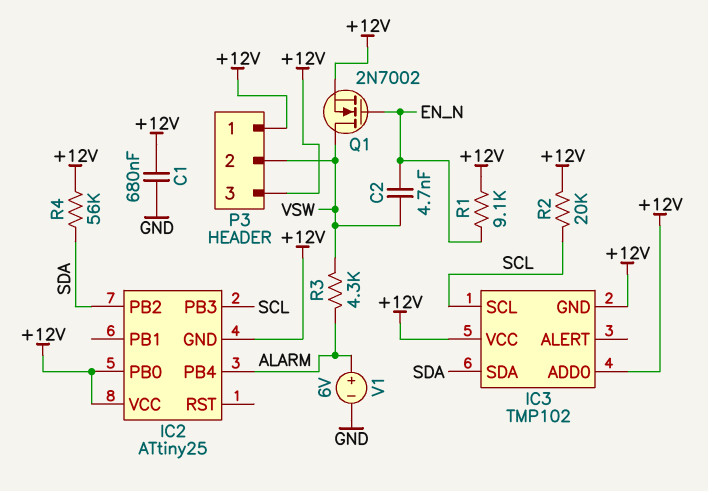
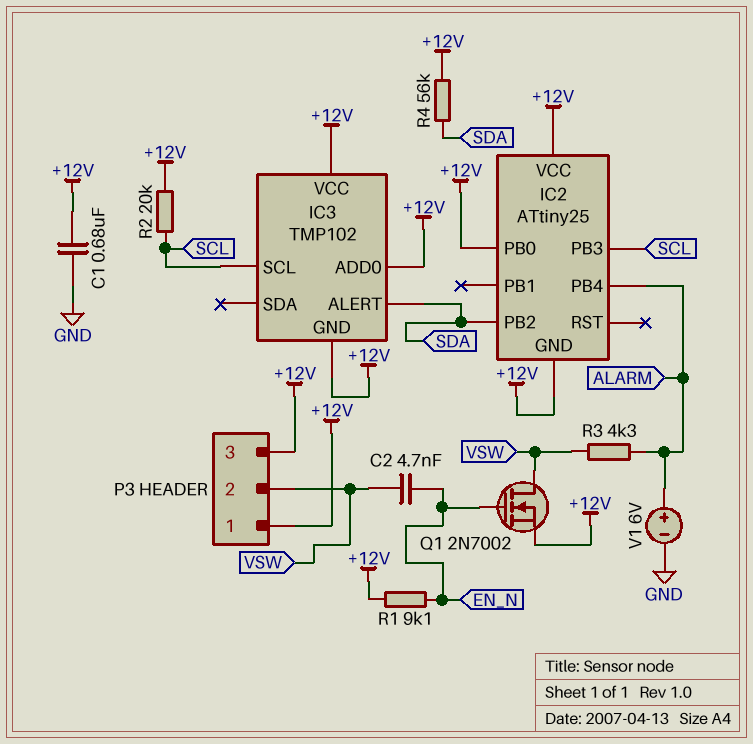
IC3 pin ALERT: none -> SDA
IC3 pin SDA: SDA -> none

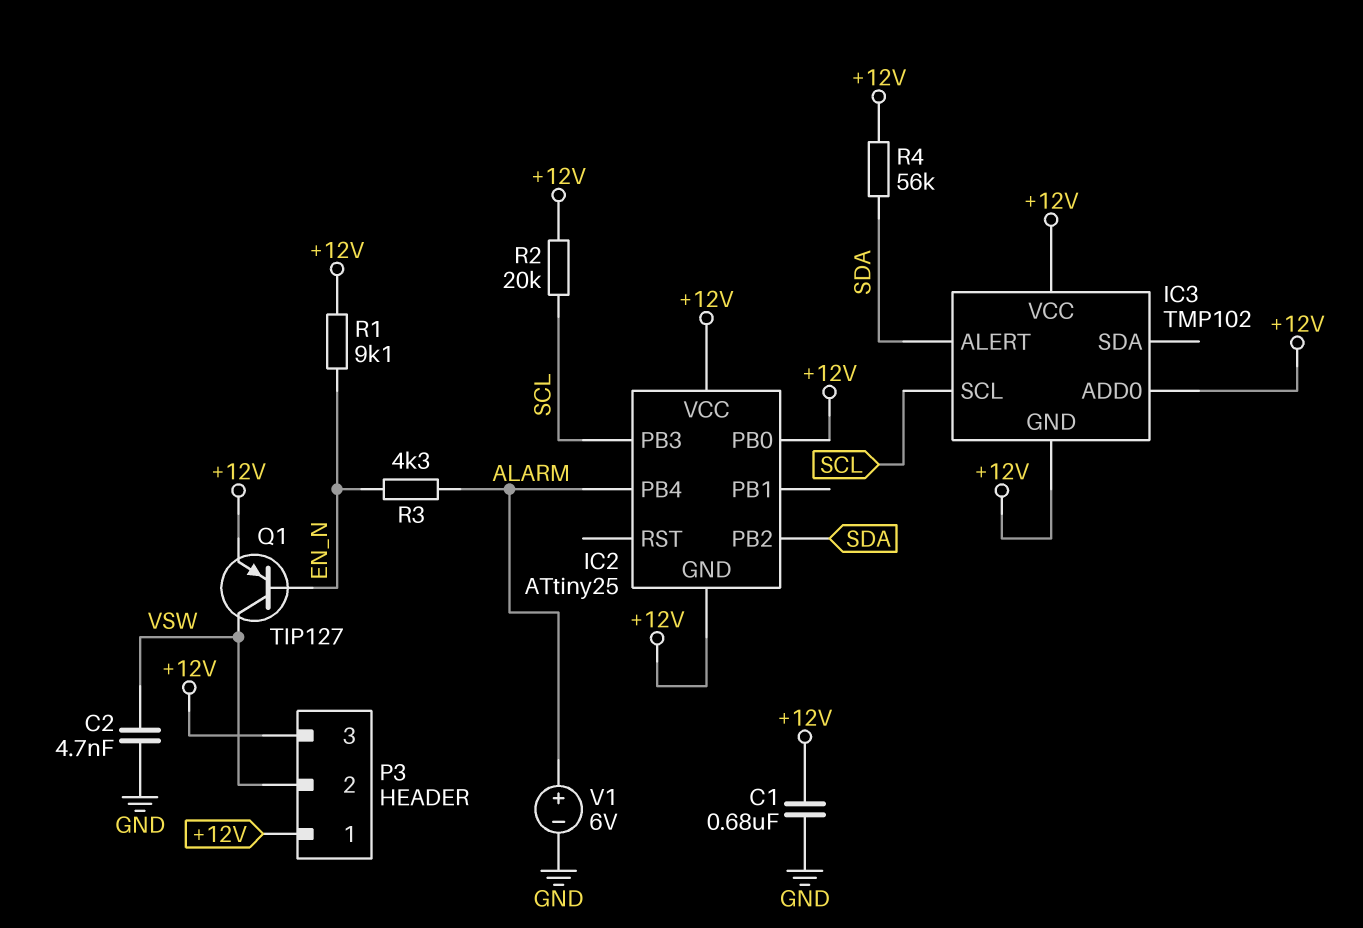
C2: 4.7nF (EN_N, VSW) -> 4.7nF (GND, VSW)
Q1: NMOS 2N7002 (G EN_N, D VSW, S +12V) -> PNP TIP127 (B EN_N, C VSW, E +12V)
R3: 4.3k (ALARM, VSW) -> 4.3k (ALARM, EN_N)

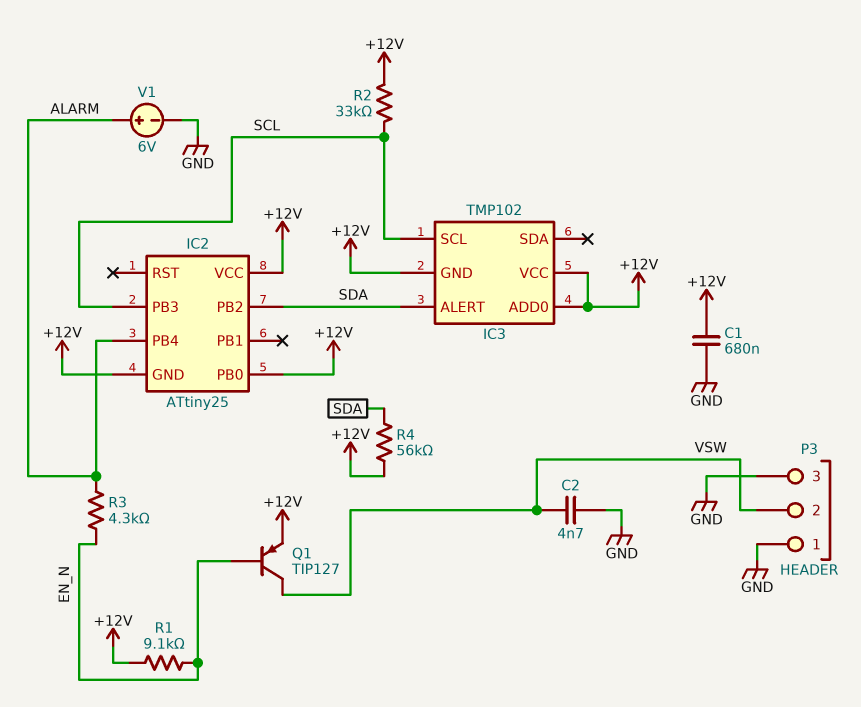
P3 pin 1: +12V -> GND
P3 pin 3: +12V -> GND
R2: 20k (+12V, SCL) -> 33k (+12V, SCL)

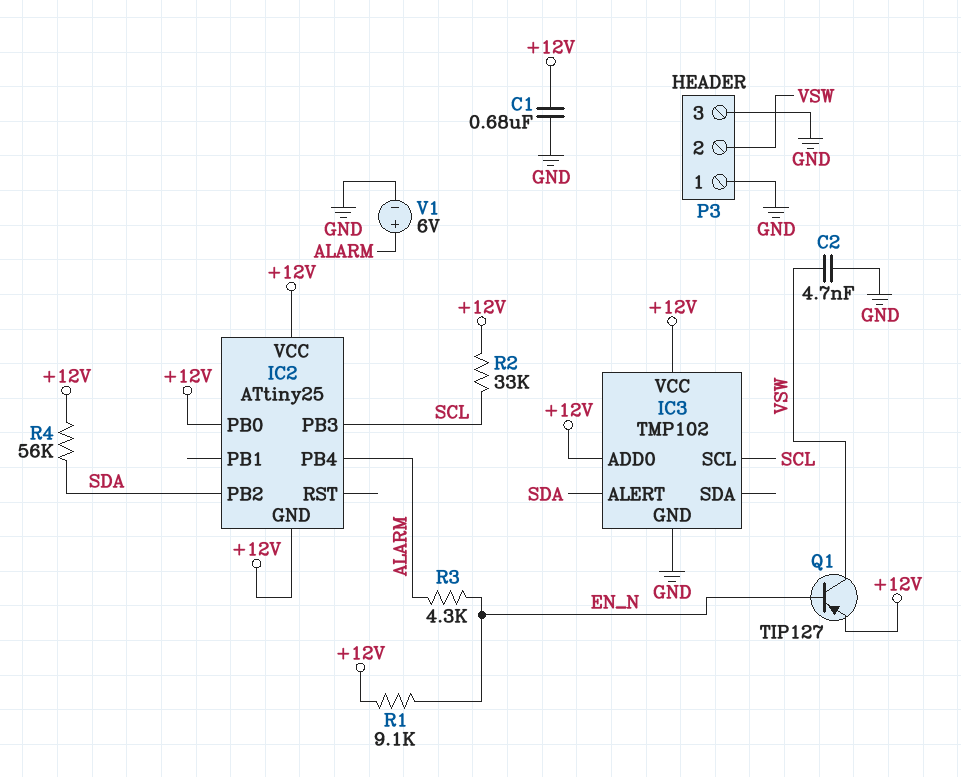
IC3 pin GND: +12V -> GND

